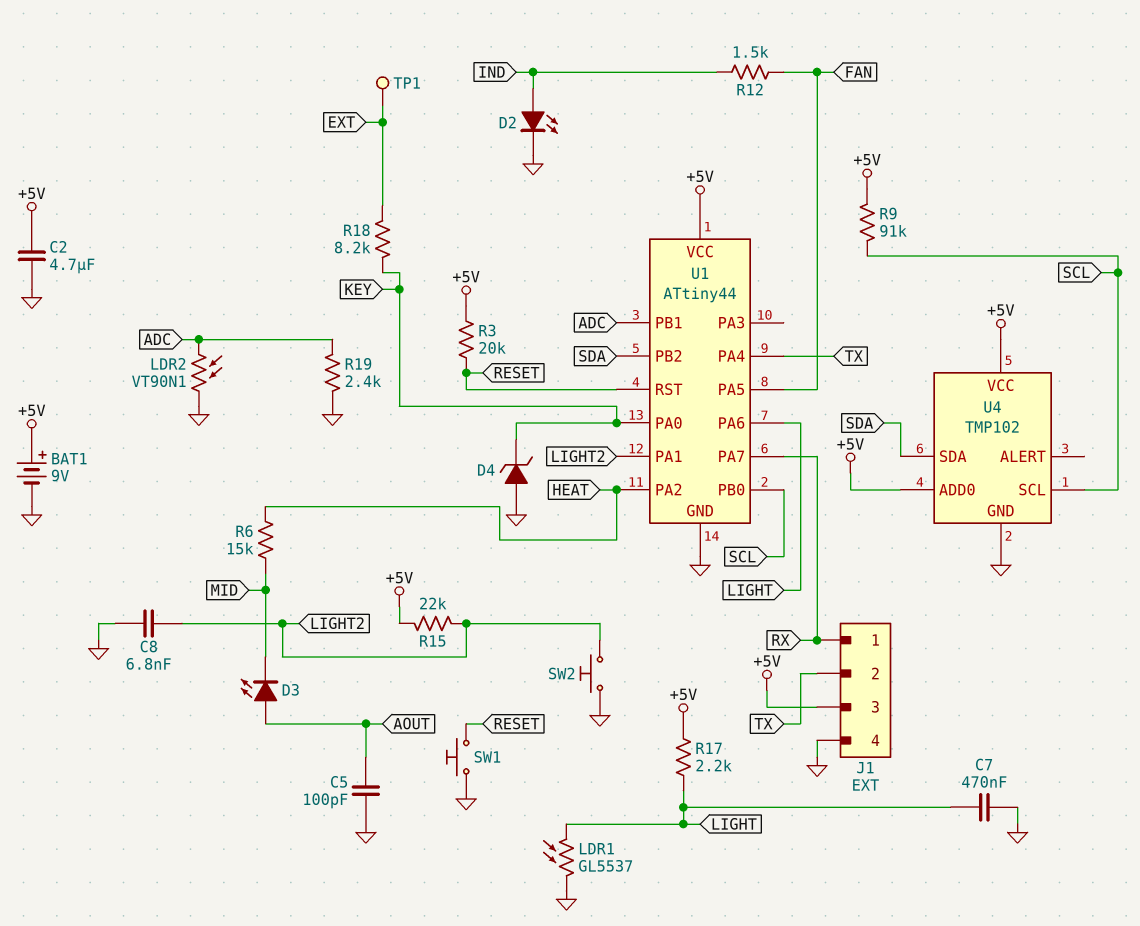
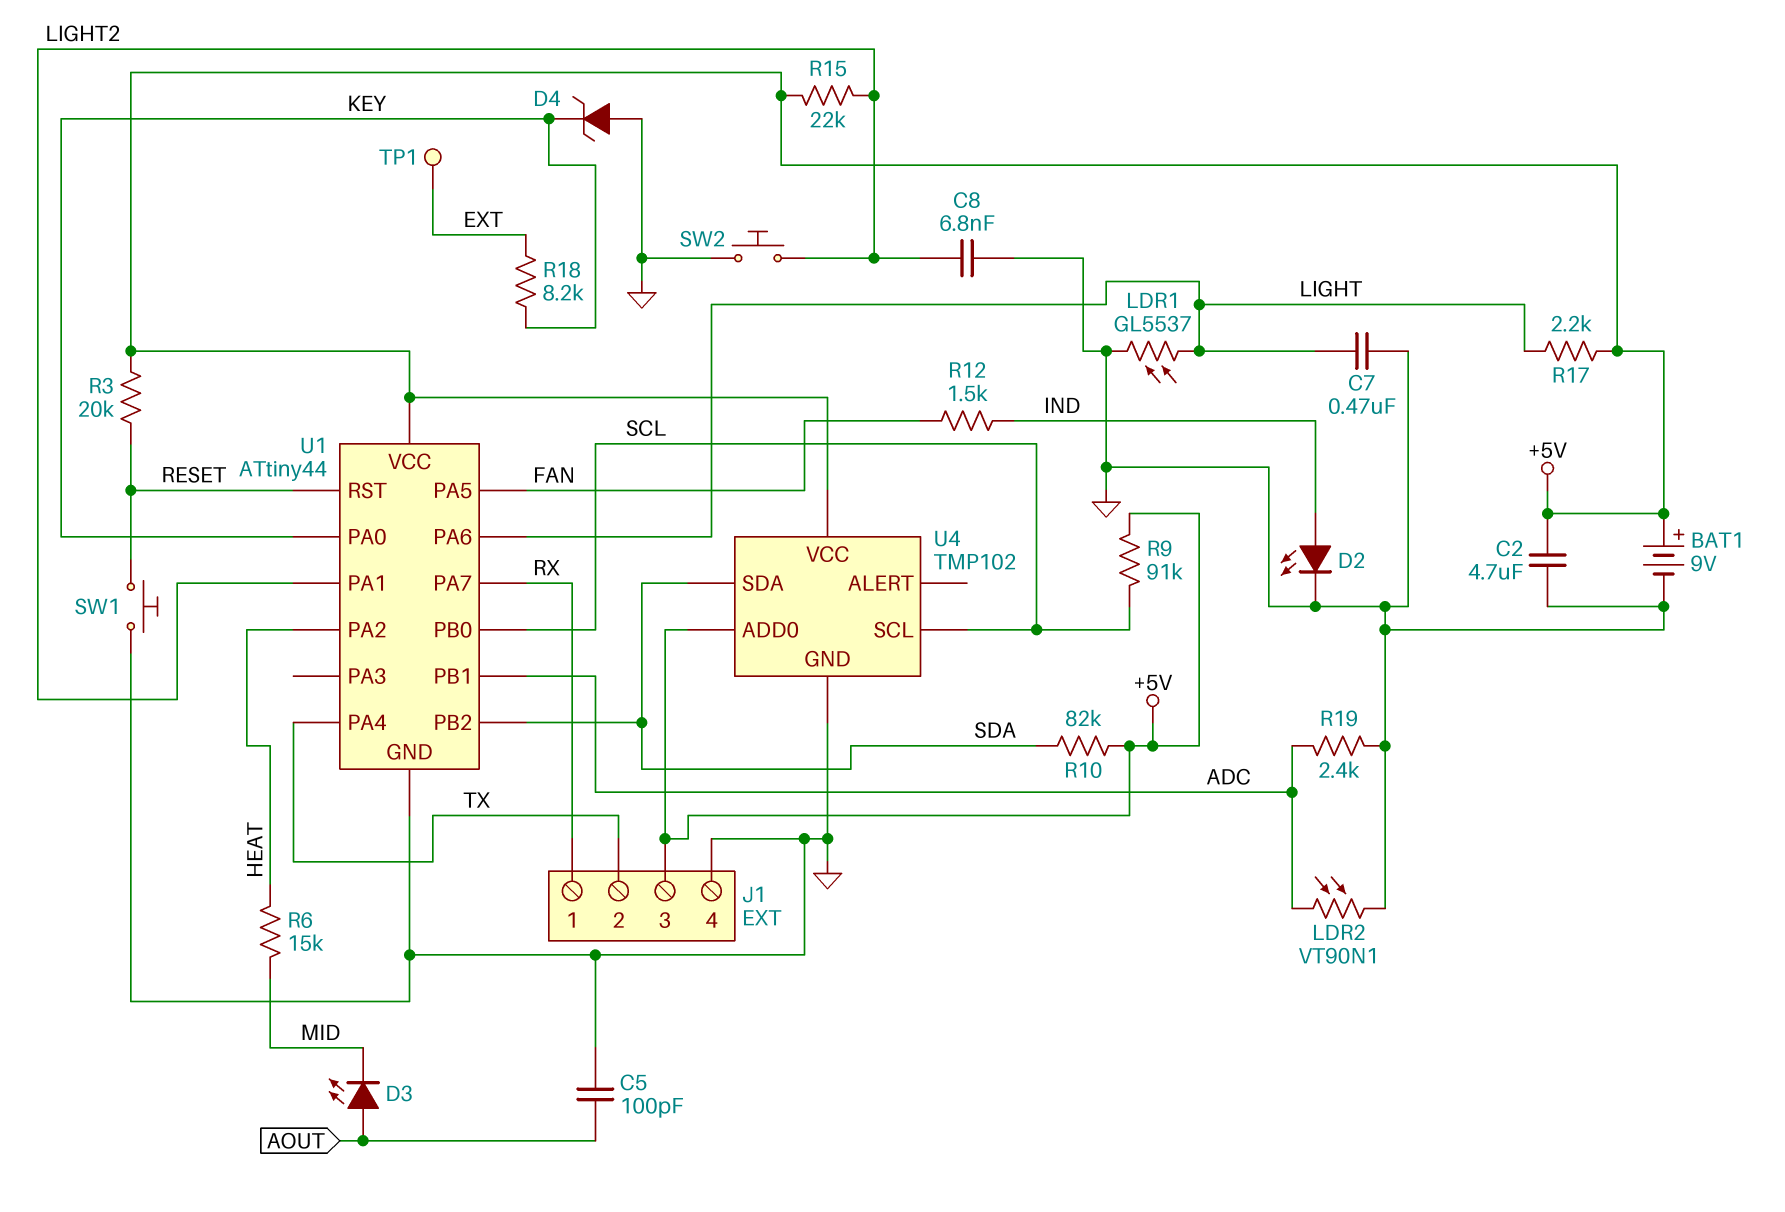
R10: none -> 82k (+5V, SDA)

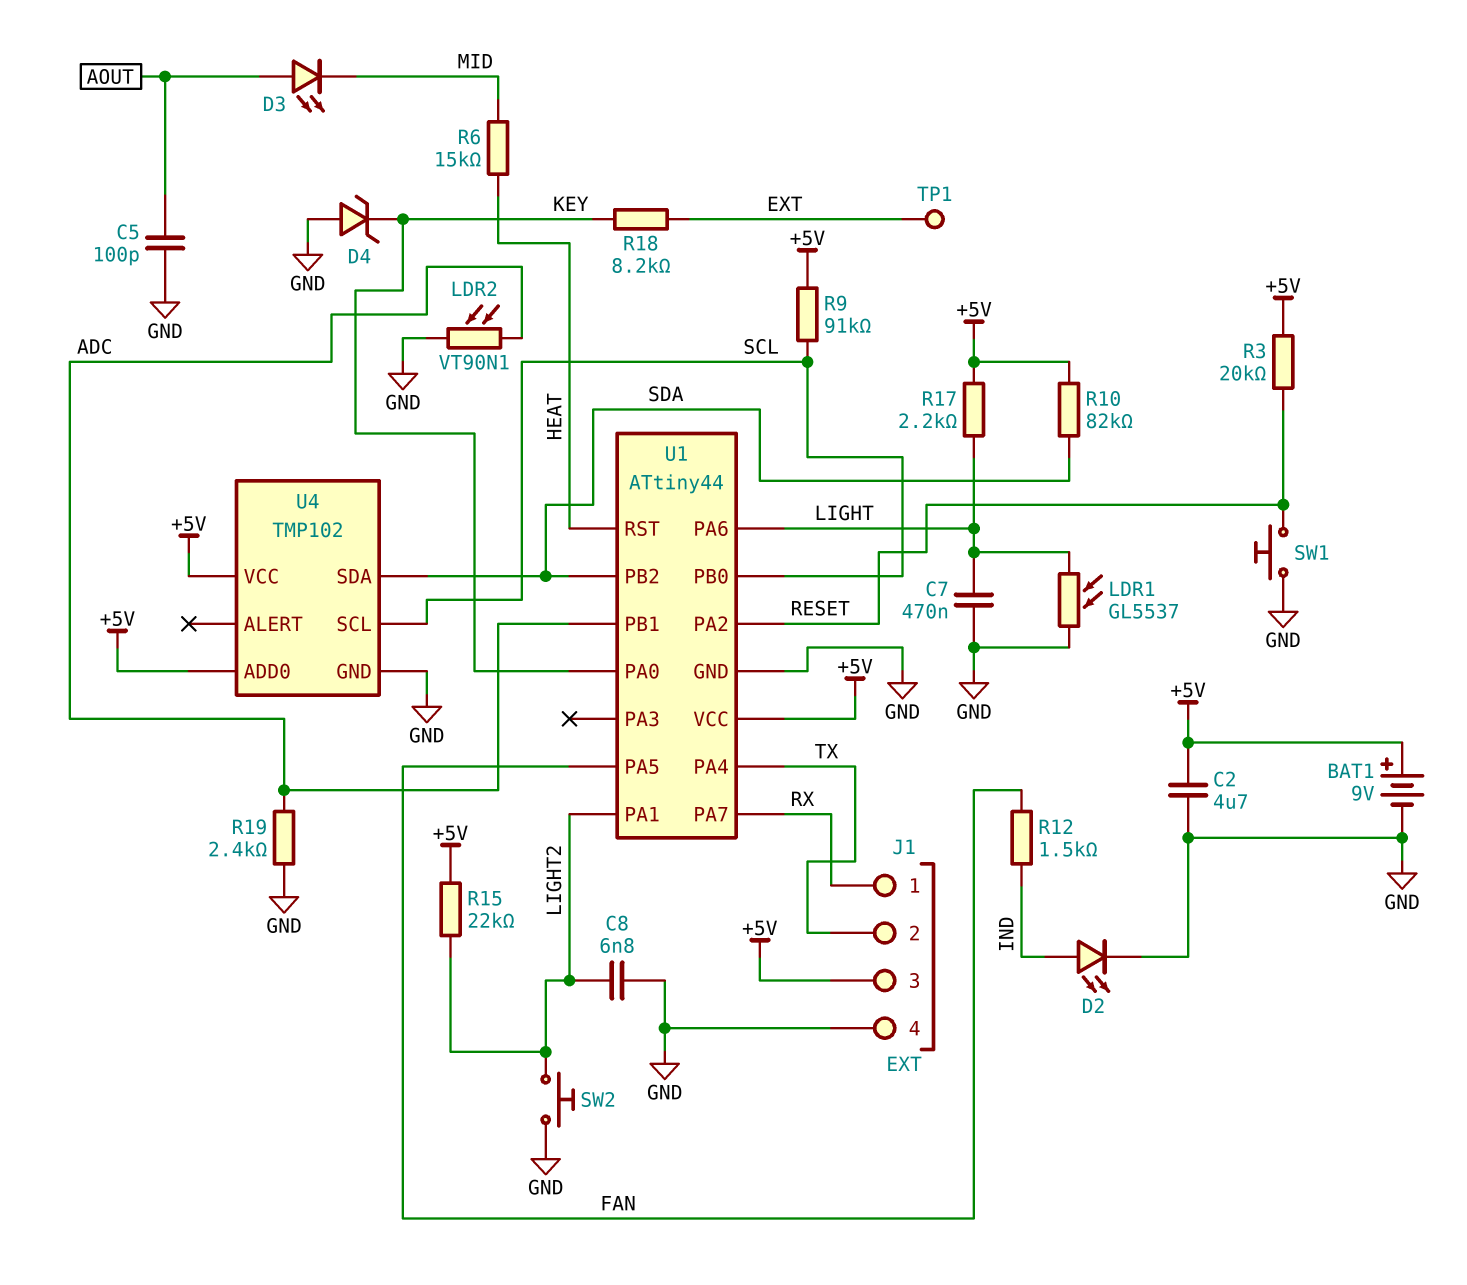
U1 pin PA2: HEAT -> RESET
U1 pin RST: RESET -> HEAT

